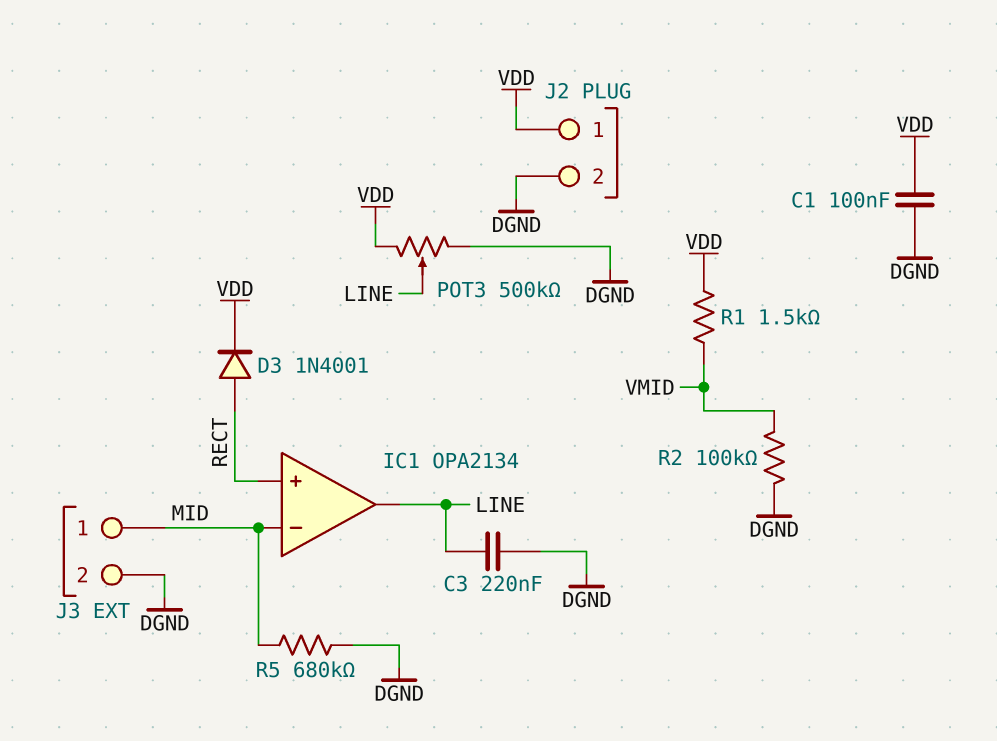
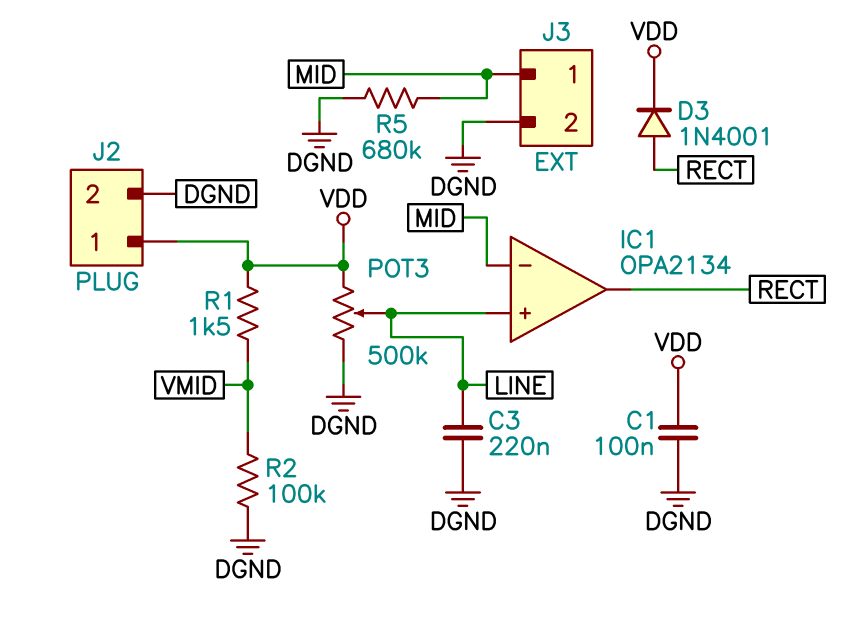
IC1 pin in+: RECT -> LINE
IC1 pin out: LINE -> RECT

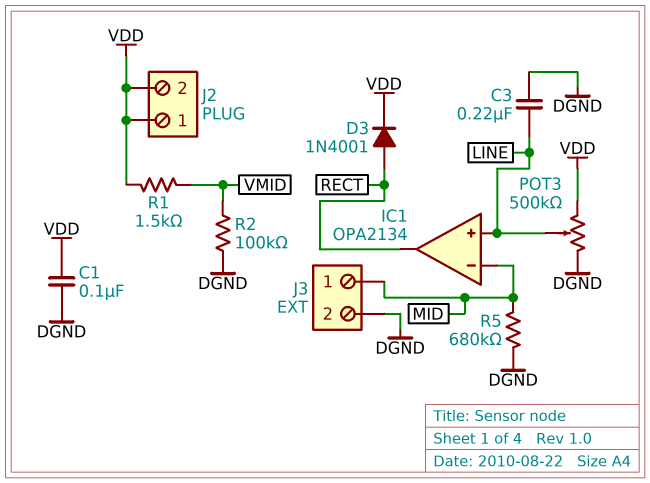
J2 pin 2: DGND -> VDD

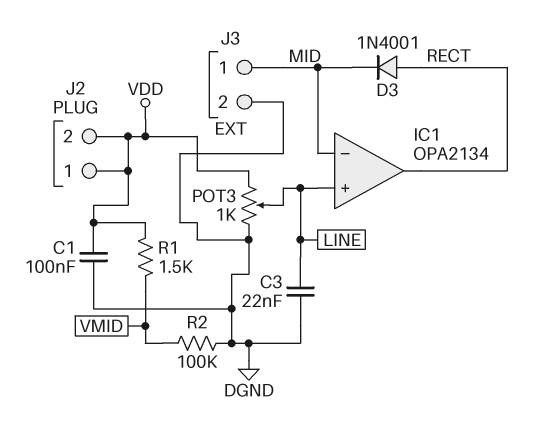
C3: 220nF (DGND, LINE) -> 22nF (DGND, LINE)
D3: diode 1N4001 (A RECT, K VDD) -> diode 1N4001 (A RECT, K MID)
POT3: 500k (DGND, VDD, wiper LINE) -> 1k (DGND, VDD, wiper LINE)
R5: 680k (DGND, MID) -> none

